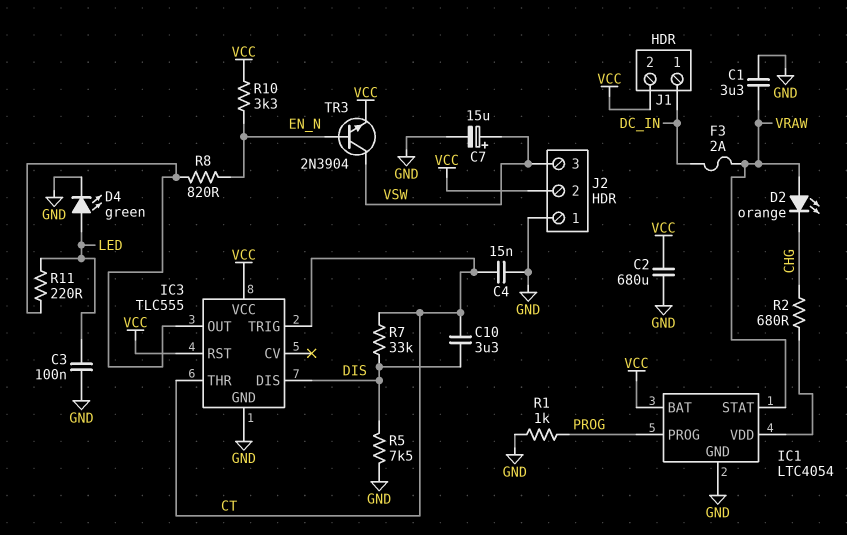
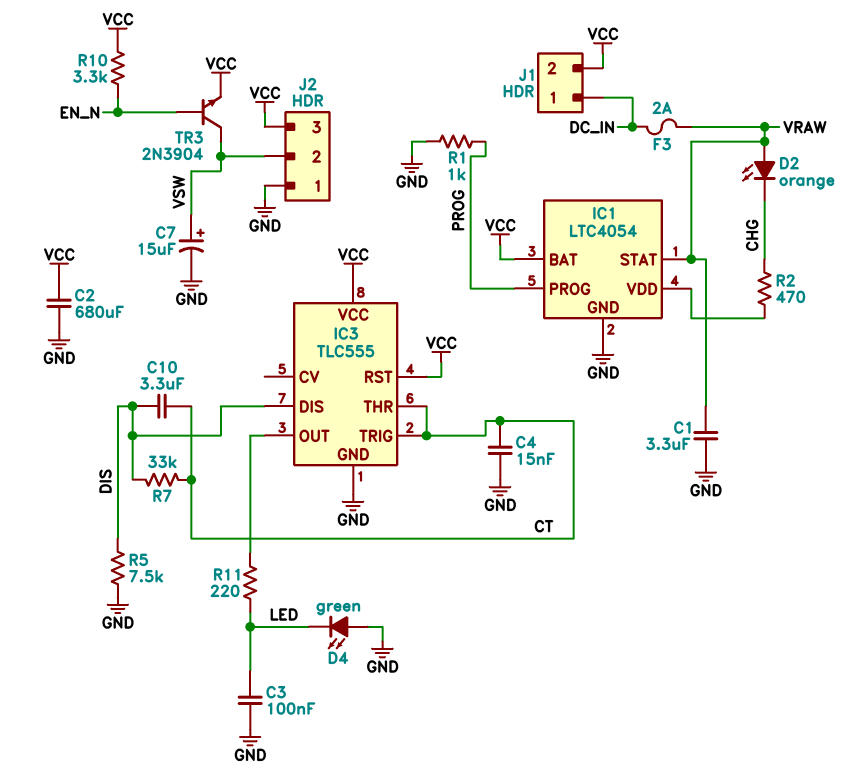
D4: LED green (A LED, K GND) -> LED green (A GND, K LED)
J2 pin 2: VCC -> VSW
J2 pin 3: VSW -> VCC
R2: 680 (CHG, IC1/VDD) -> 470 (CHG, IC1/VDD)
R8: 820 (EN_N, IC3/OUT) -> none

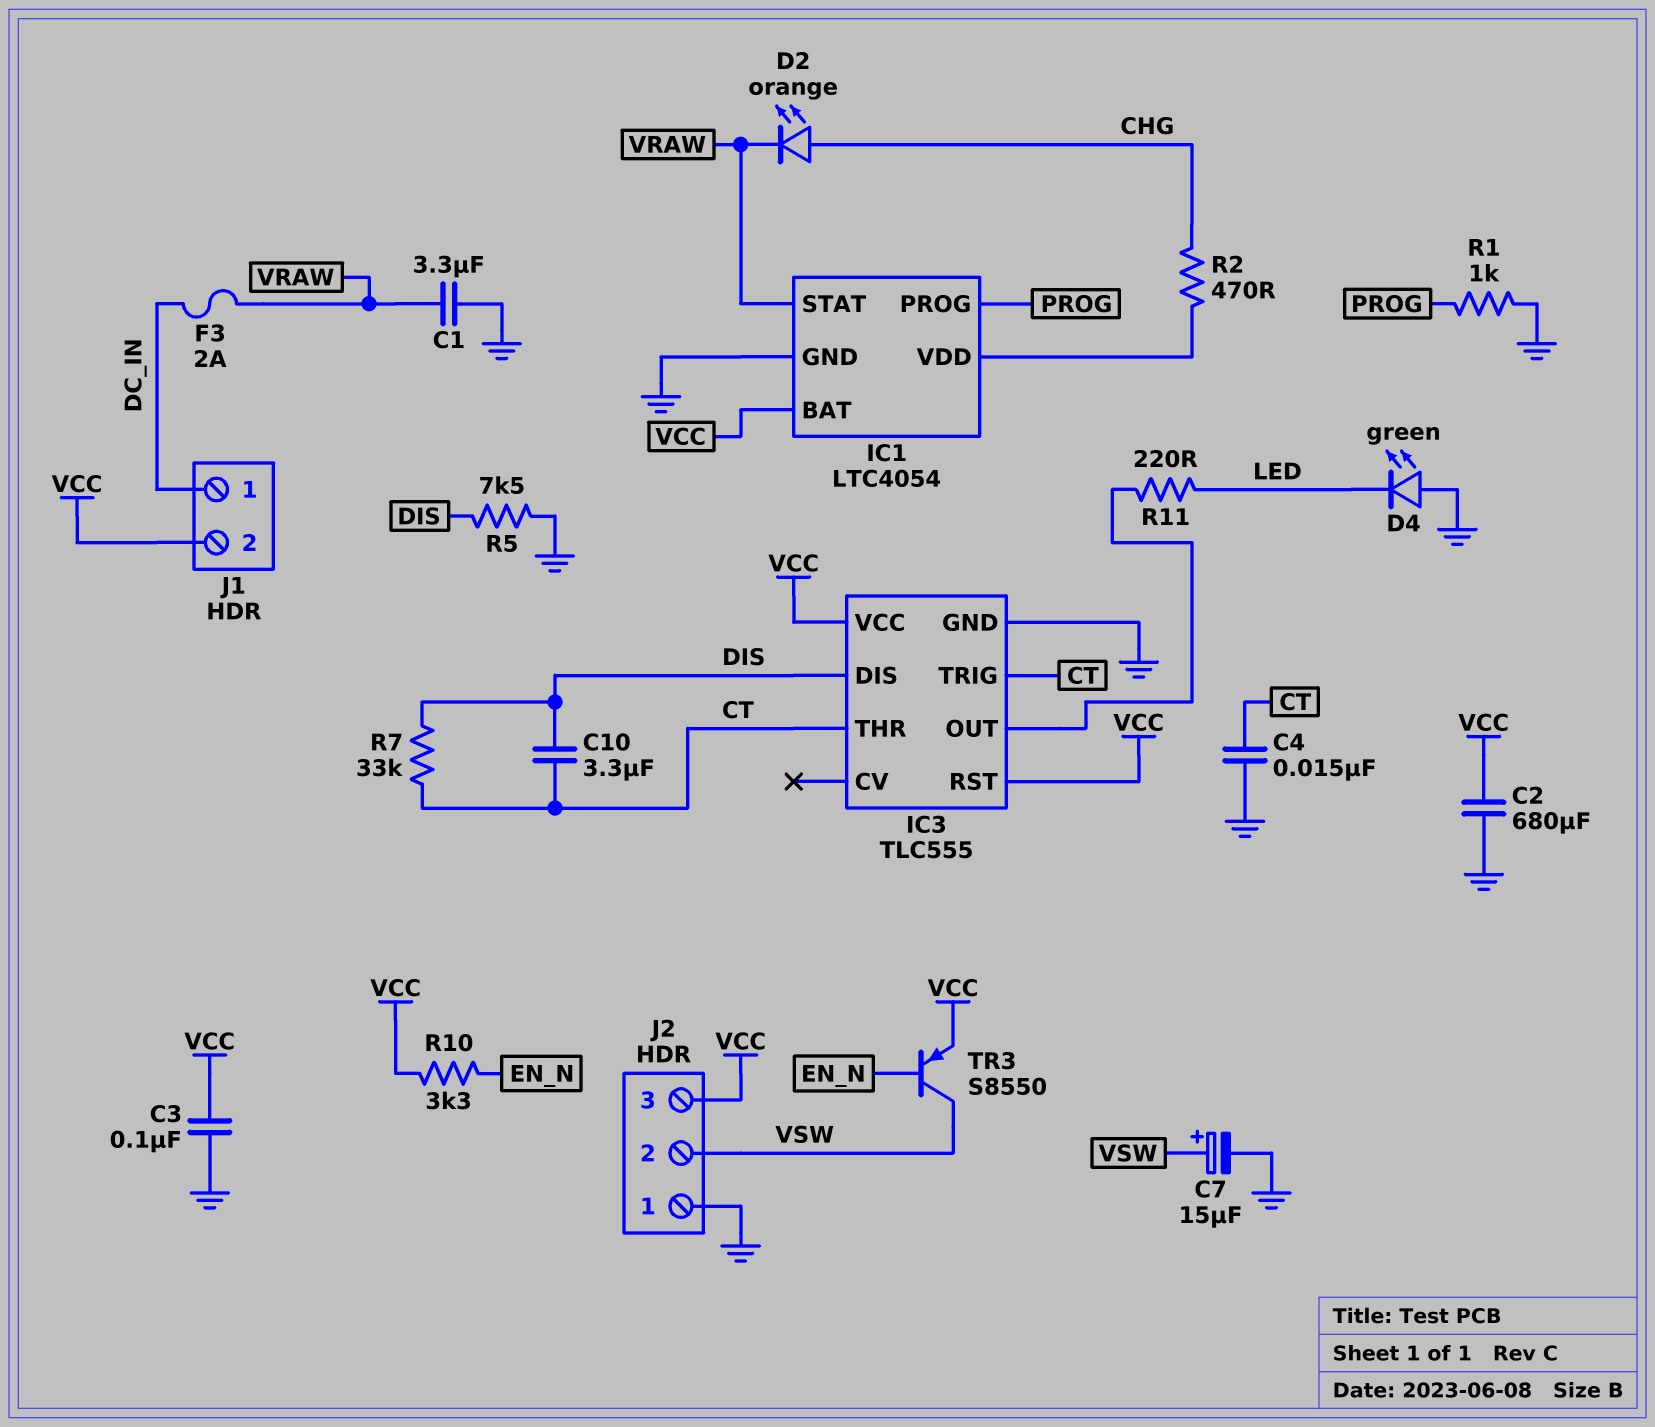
C3: 100nF (GND, LED) -> 100nF (GND, VCC)
D2: LED orange (A VRAW, K CHG) -> LED orange (A CHG, K VRAW)
TR3: NPN 2N3904 (B EN_N, C VSW, E VCC) -> PNP S8550 (B EN_N, C VSW, E VCC)

